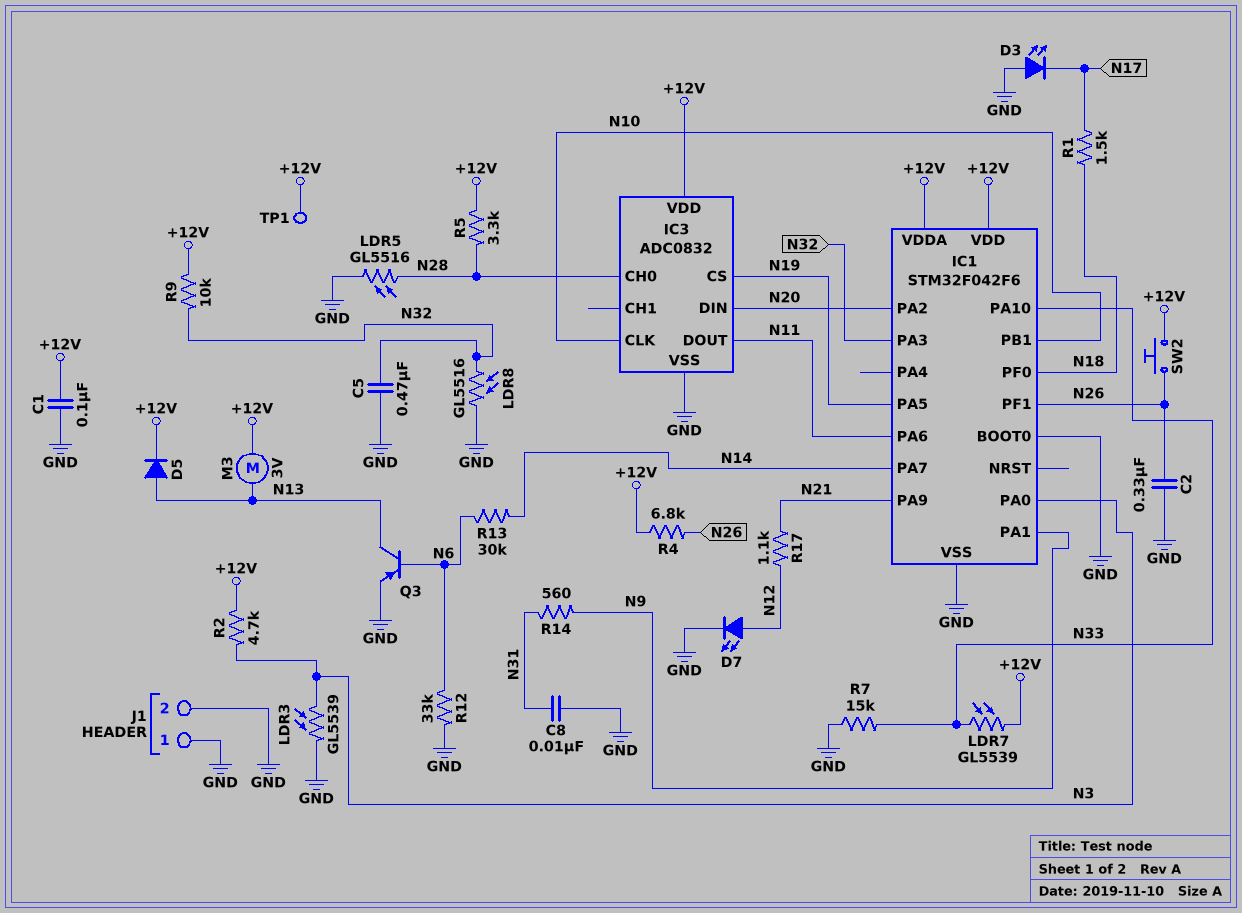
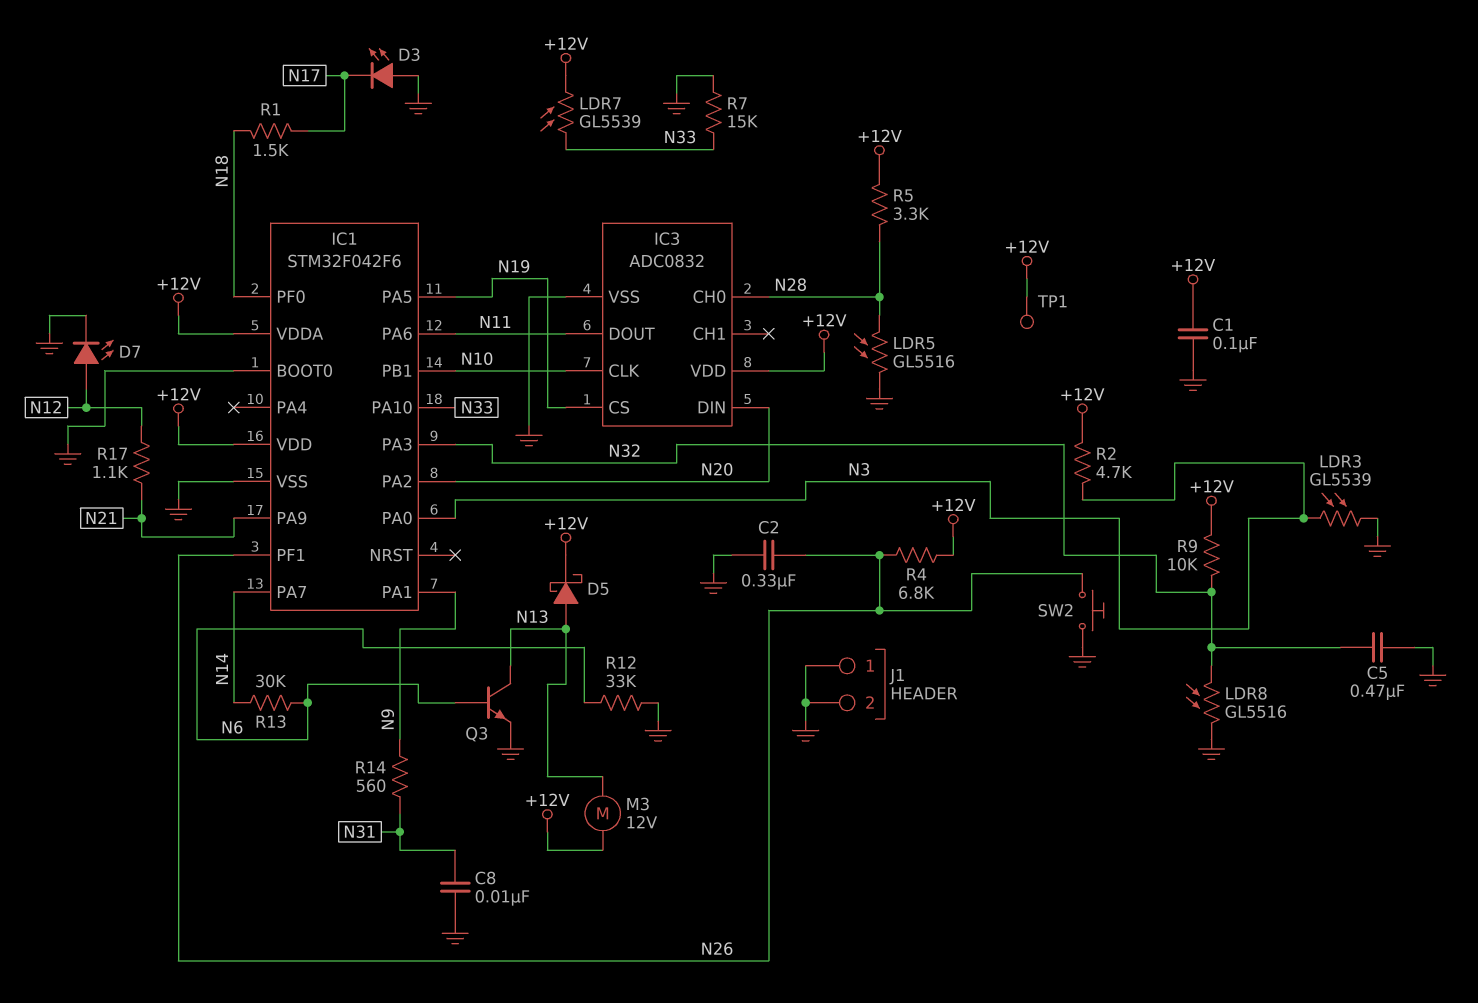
D5: diode (A N13, K +12V) -> schottky (A N13, K +12V)
M3: motor 3V (+12V, N13) -> motor 12V (+12V, N13)
Q3: PNP (B N6, C N13, E GND) -> NPN (B N6, C N13, E GND)
SW2: button (+12V, N26) -> button (GND, N26)

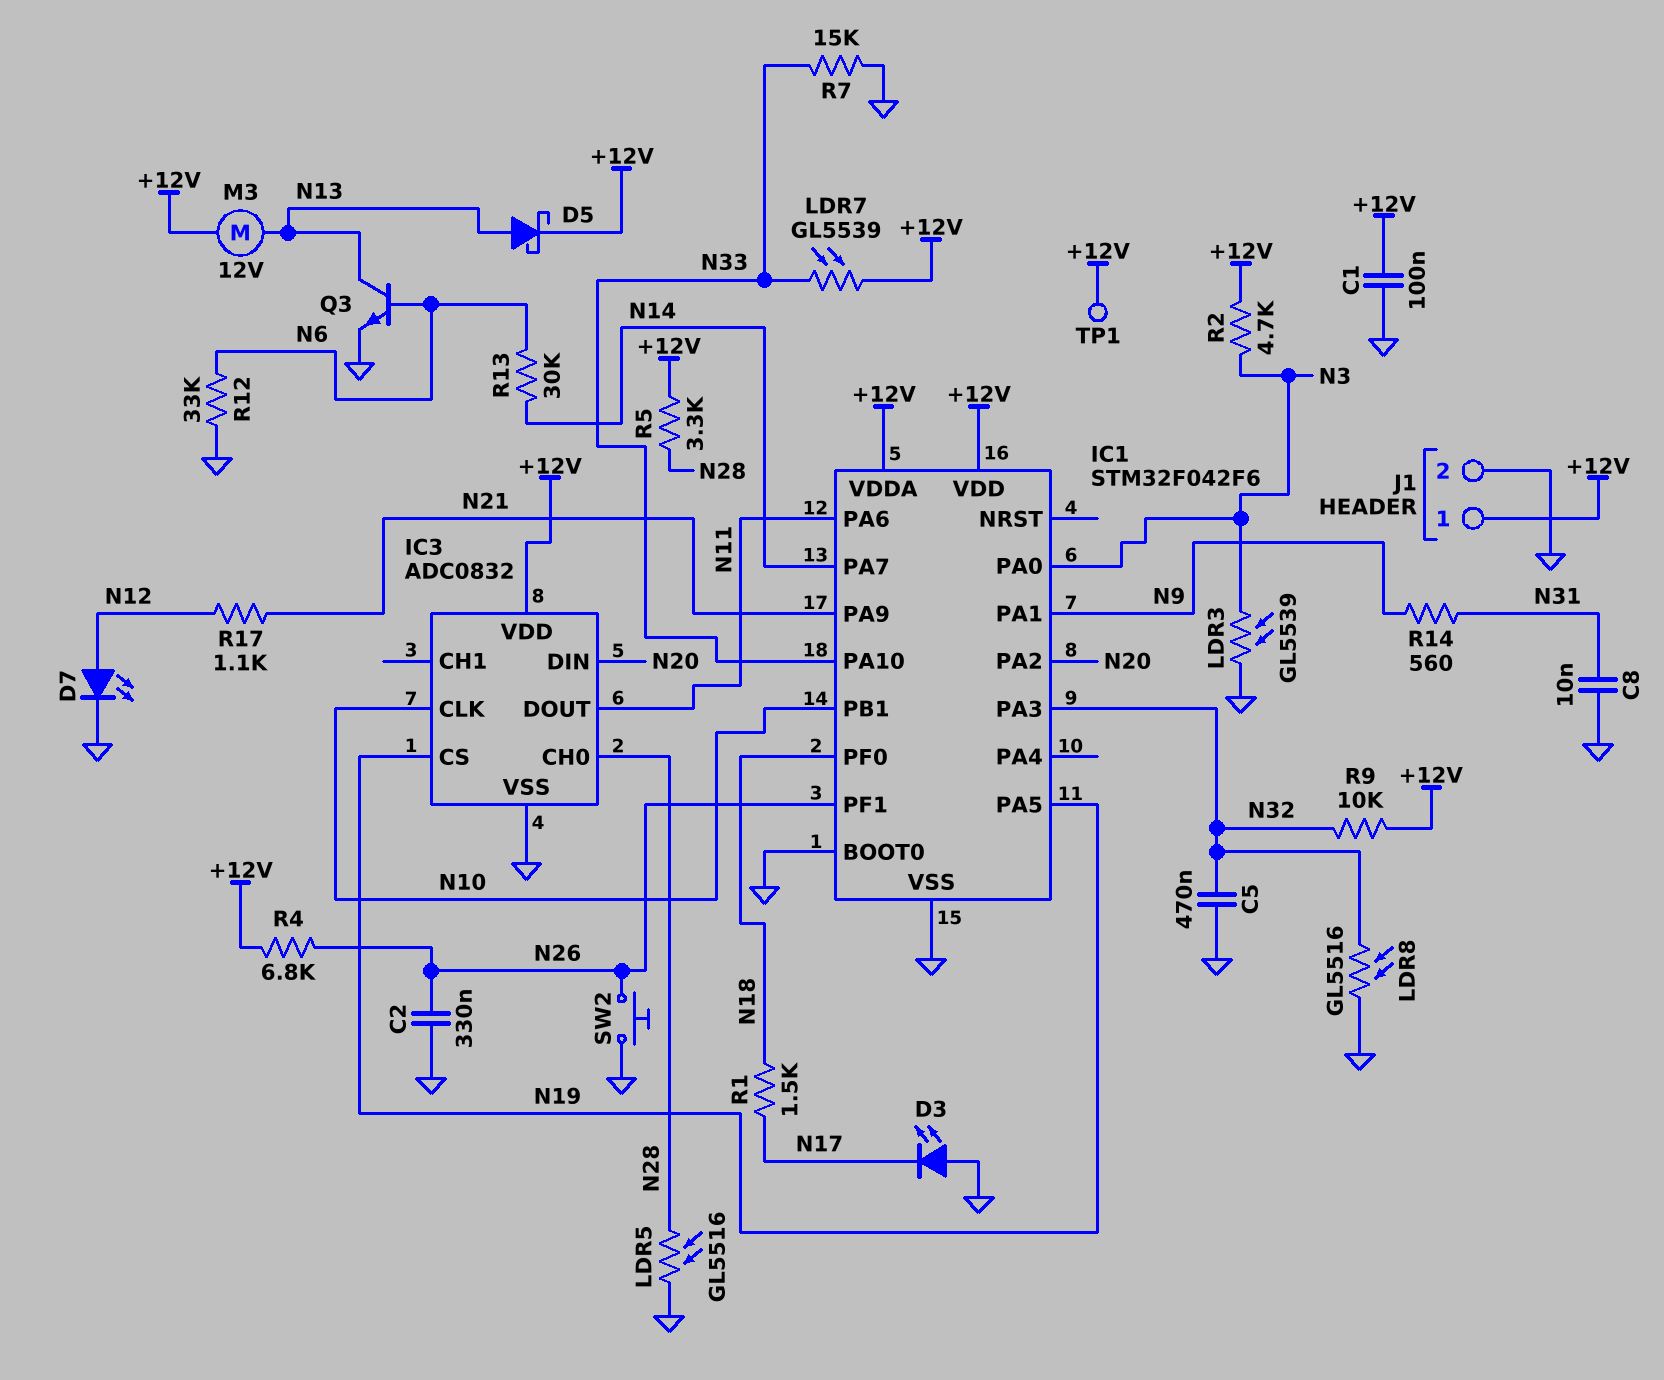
J1 pin 1: GND -> +12V

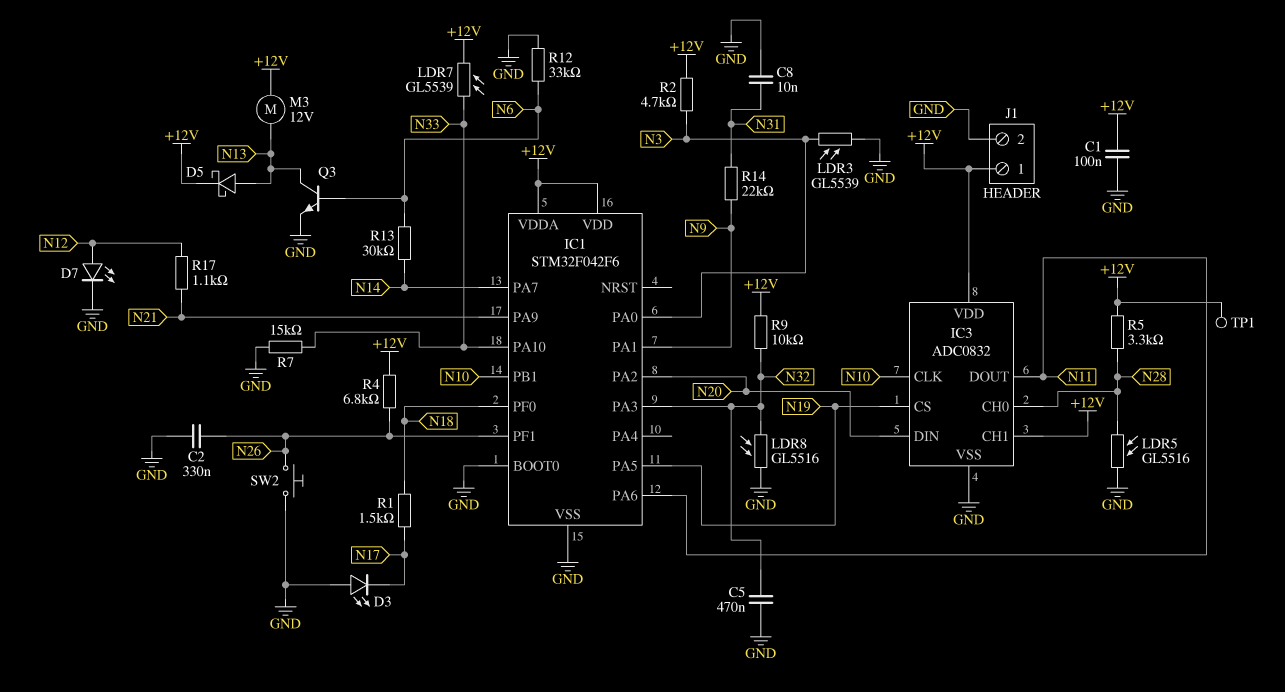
IC3 pin CH1: none -> +12V
R14: 560 (N9, N31) -> 22k (N9, N31)

